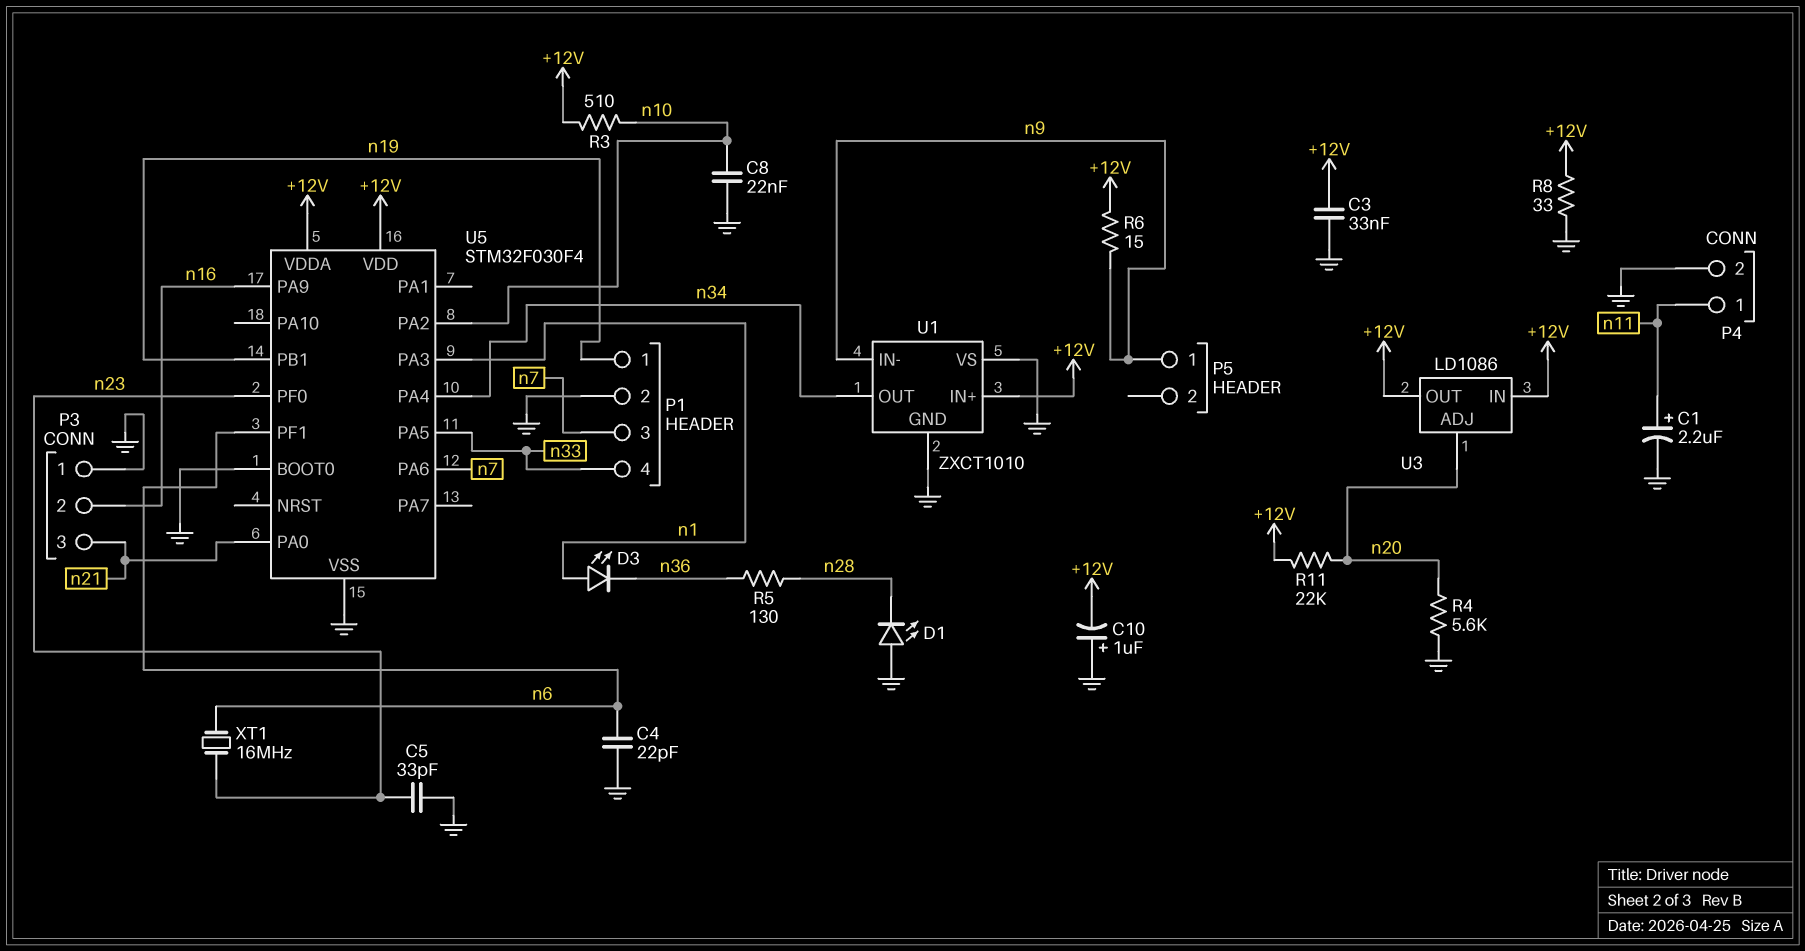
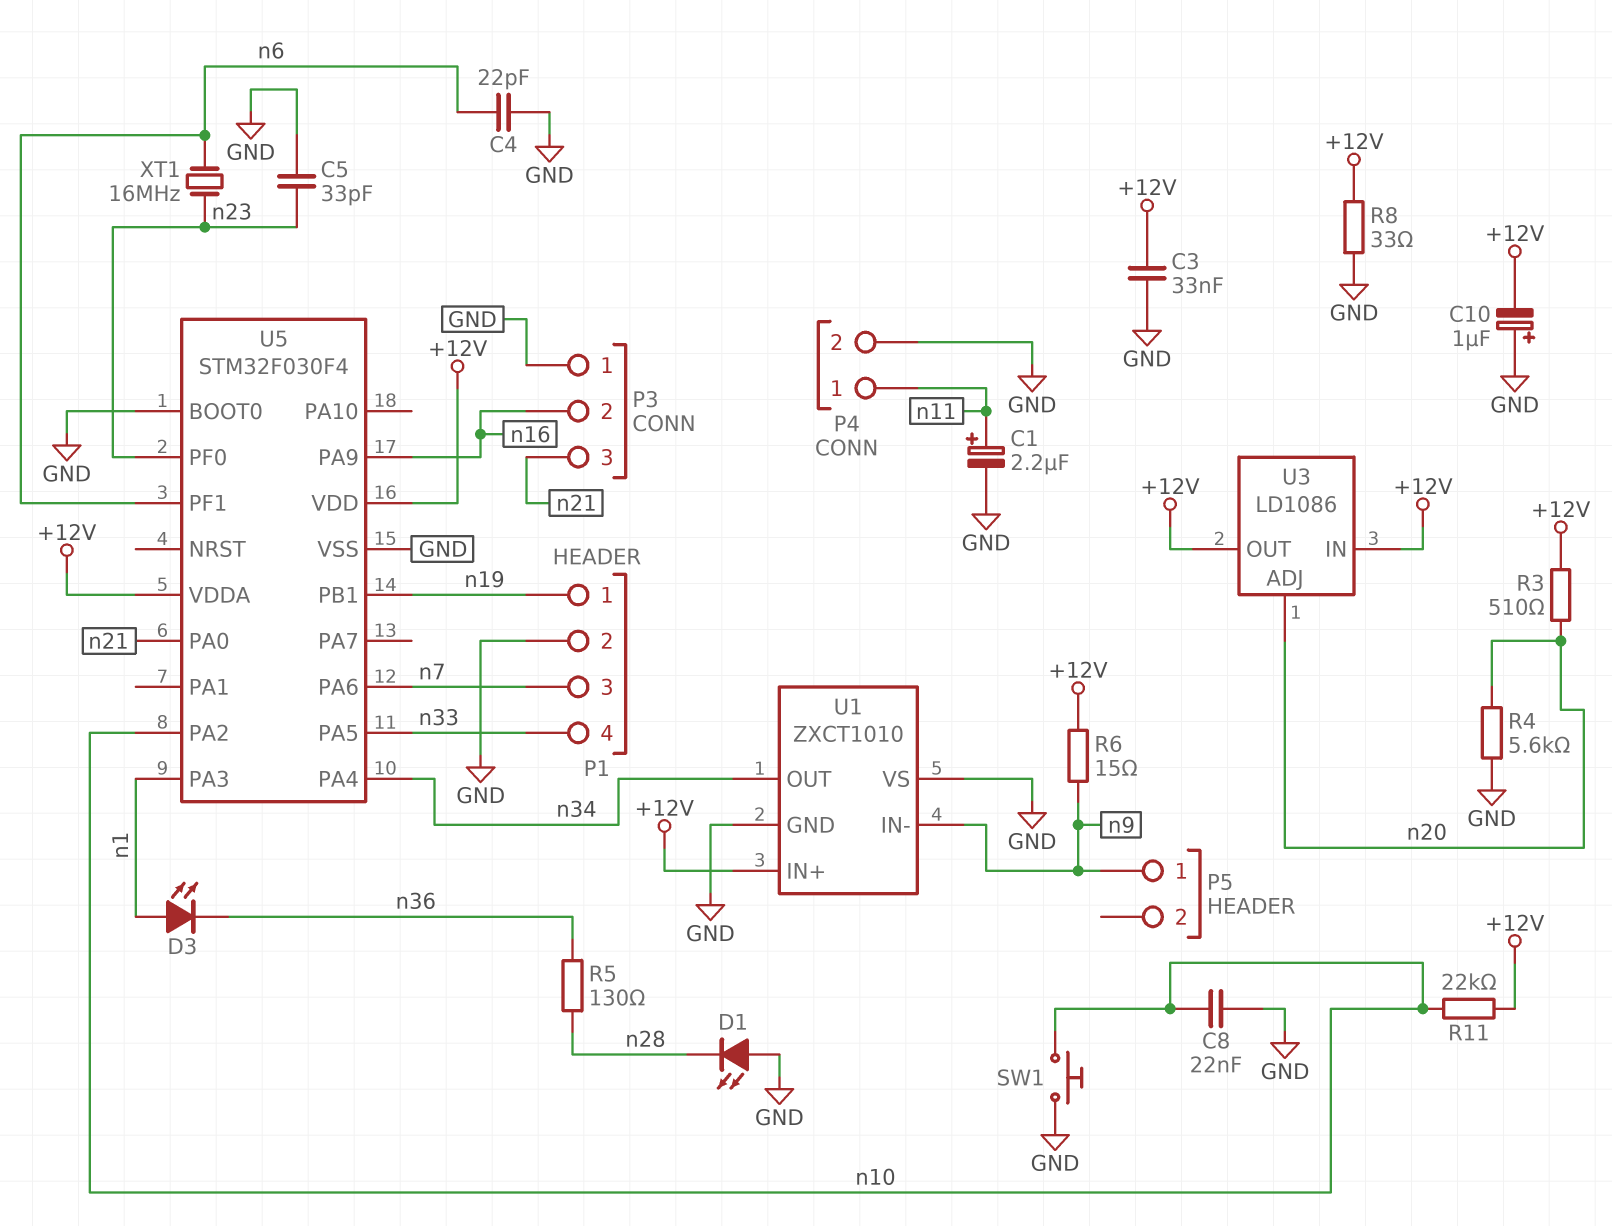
R3: 510 (+12V, n10) -> 510 (+12V, n20)
R11: 22k (+12V, n20) -> 22k (+12V, n10)
SW1: none -> button (GND, n10)

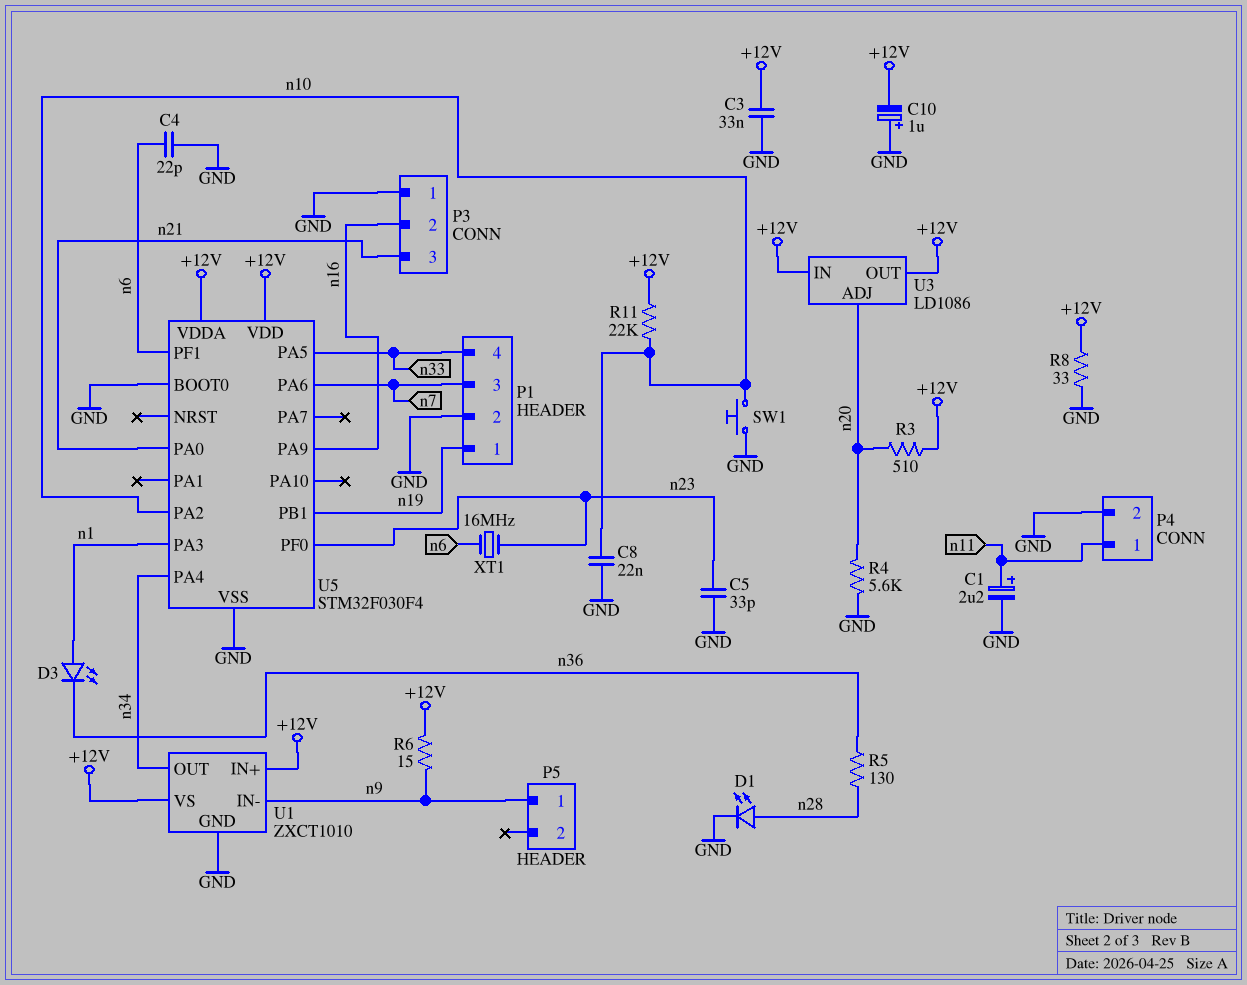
D1: LED (A GND, K n28) -> LED (A n28, K GND)
U1 pin VS: GND -> +12V

